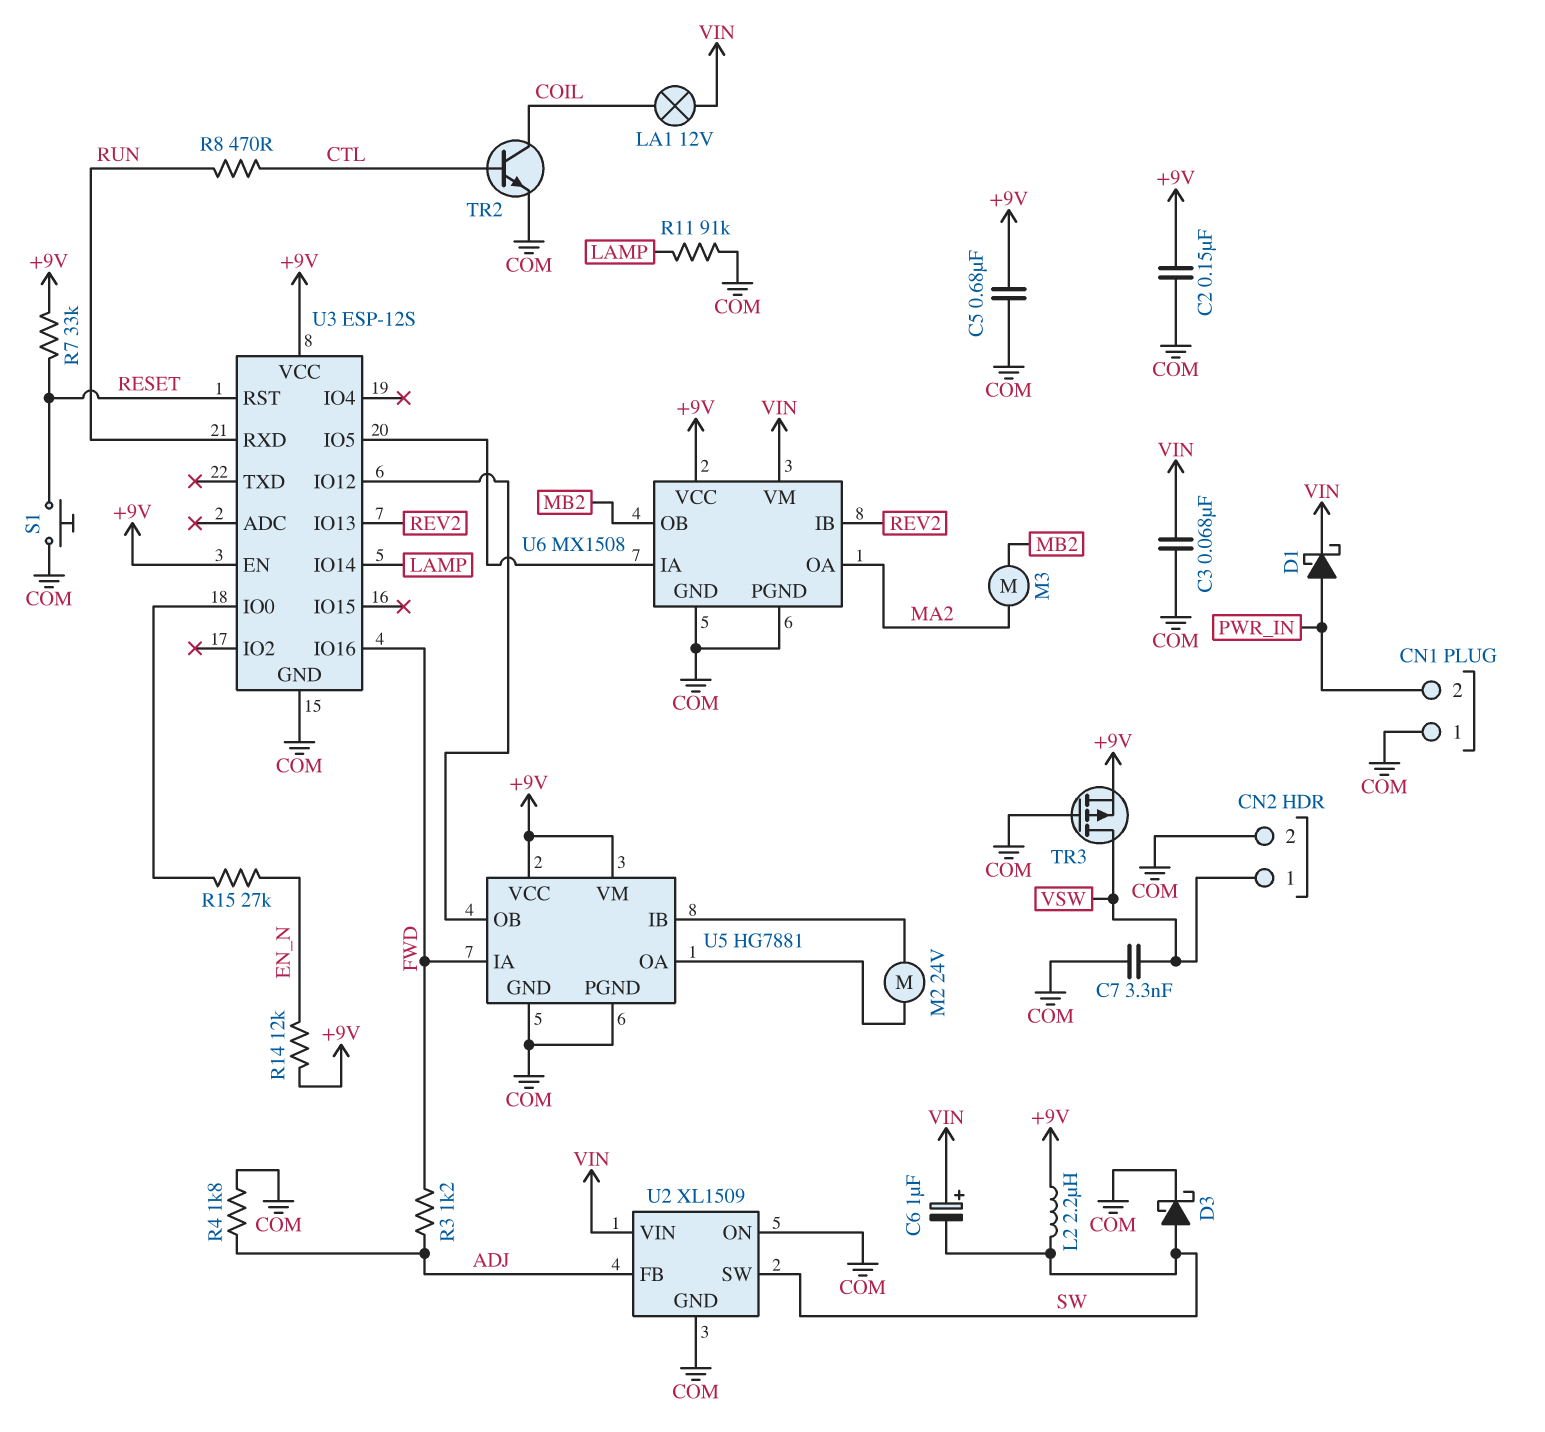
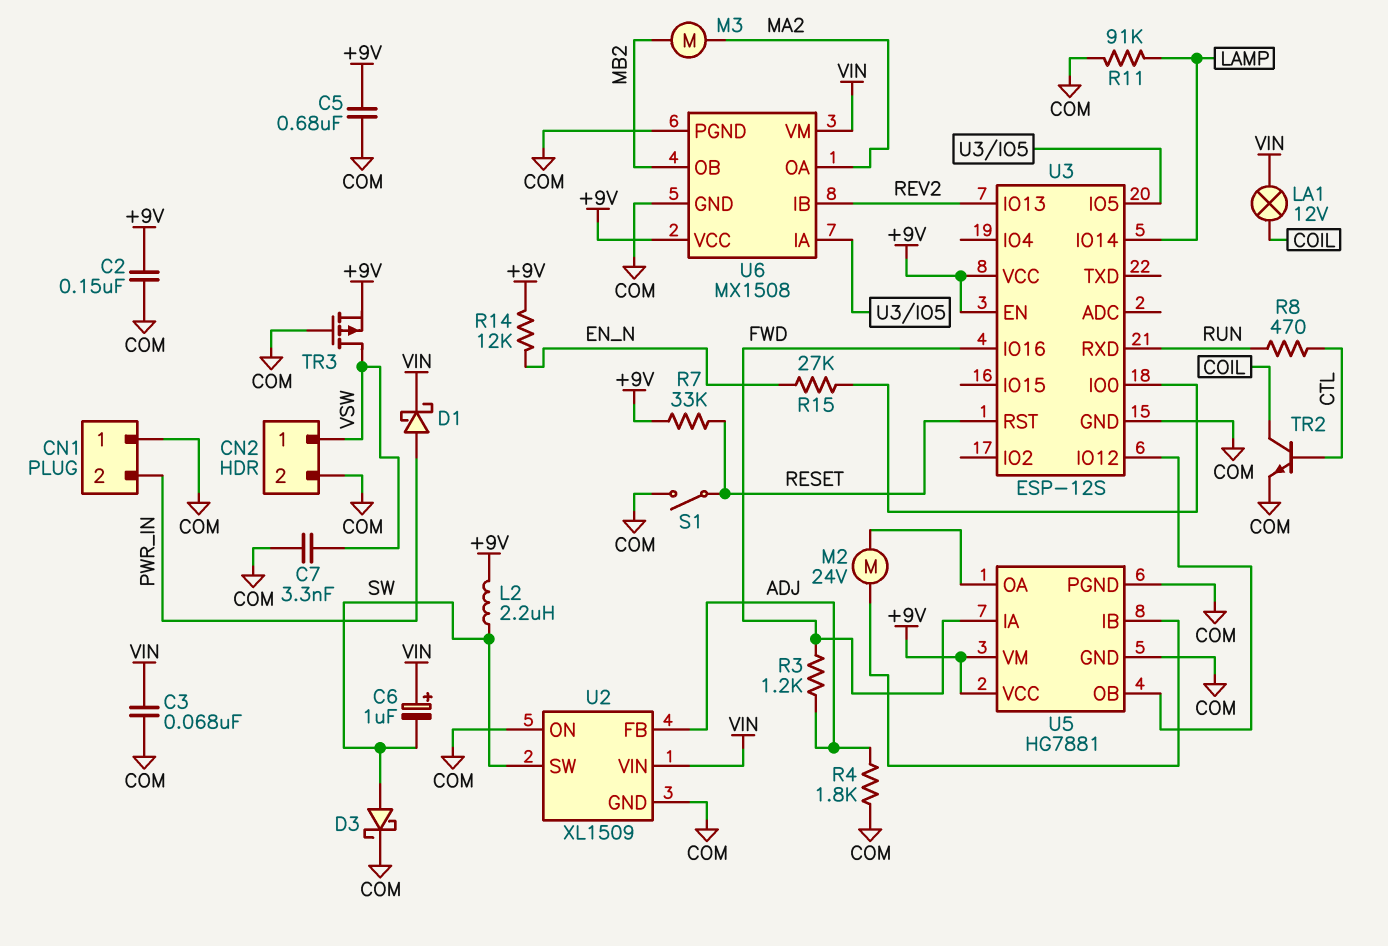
S1: button (COM, RESET) -> switch (COM, RESET)

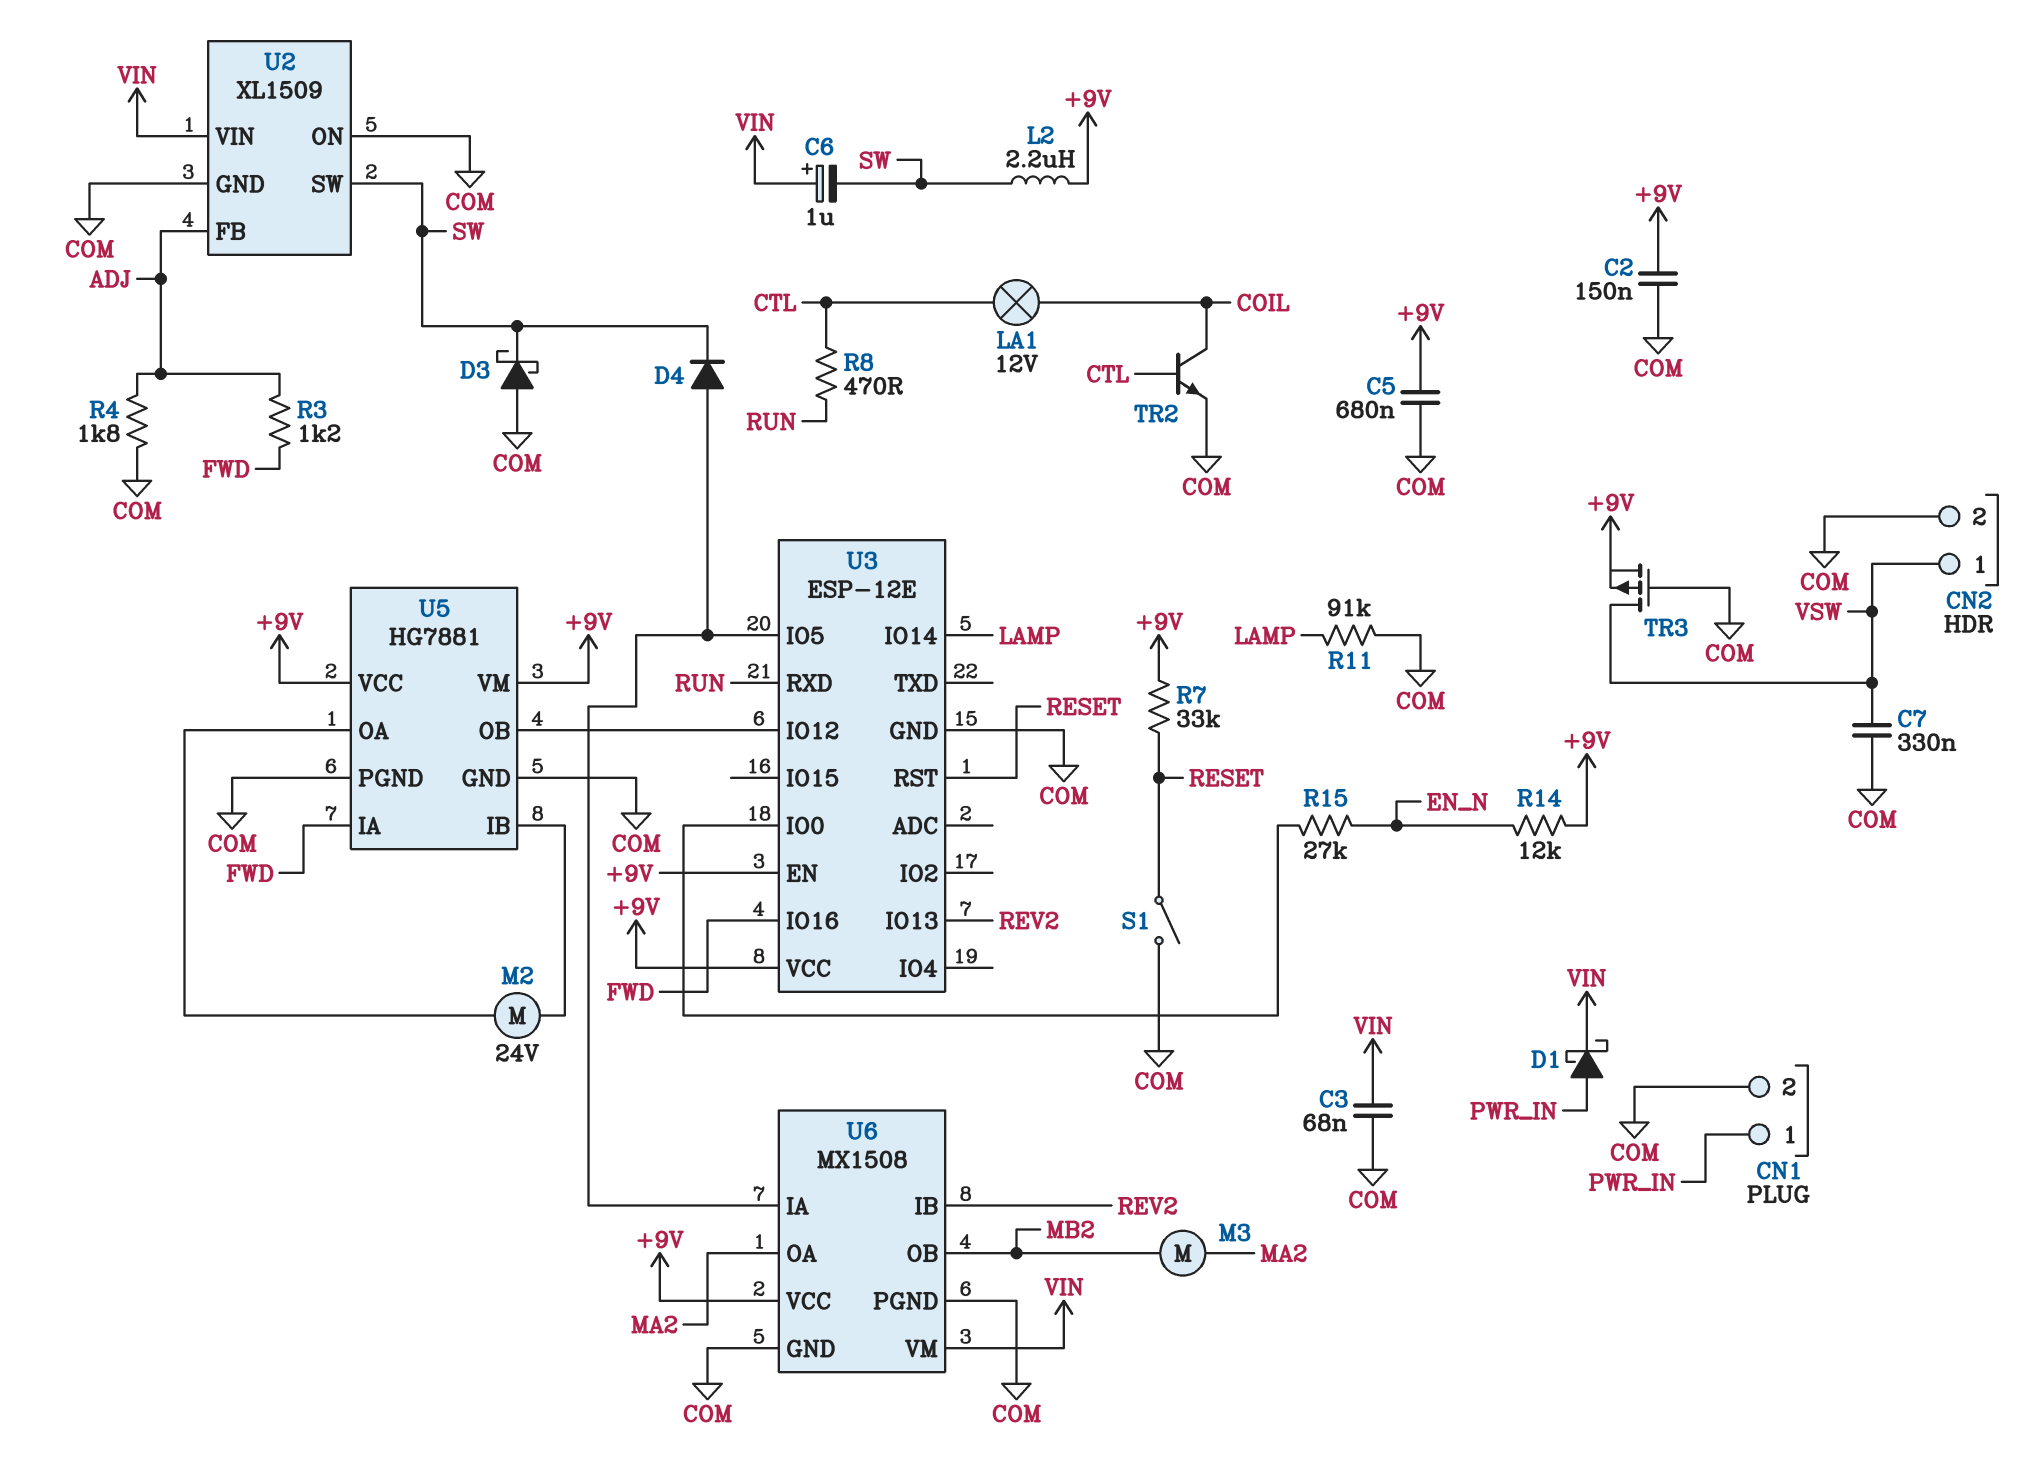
C7: 3.3nF (COM, VSW) -> 330nF (COM, VSW)
CN1 pin 1: COM -> PWR_IN
CN1 pin 2: PWR_IN -> COM
D3: schottky (A SW, K COM) -> schottky (A COM, K SW)
D4: none -> diode (A U3/IO5, K SW)
LA1: lamp 12V (COIL, VIN) -> lamp 12V (COIL, CTL)
U3: ESP-12S -> ESP-12E

